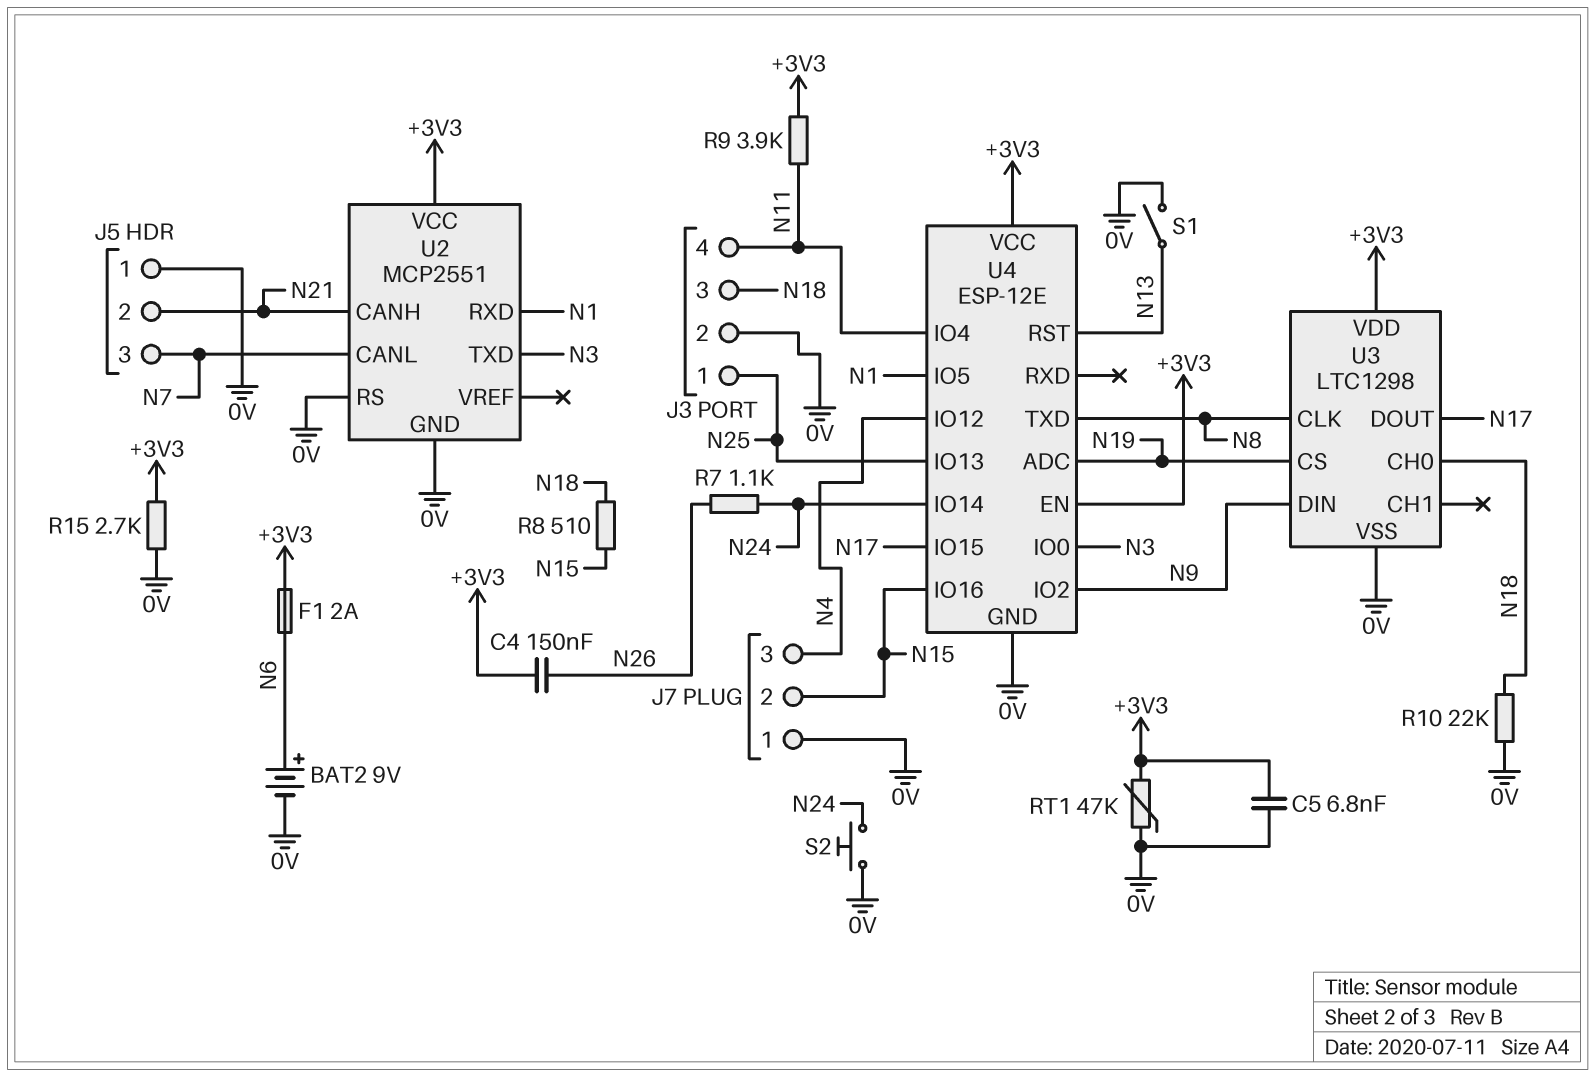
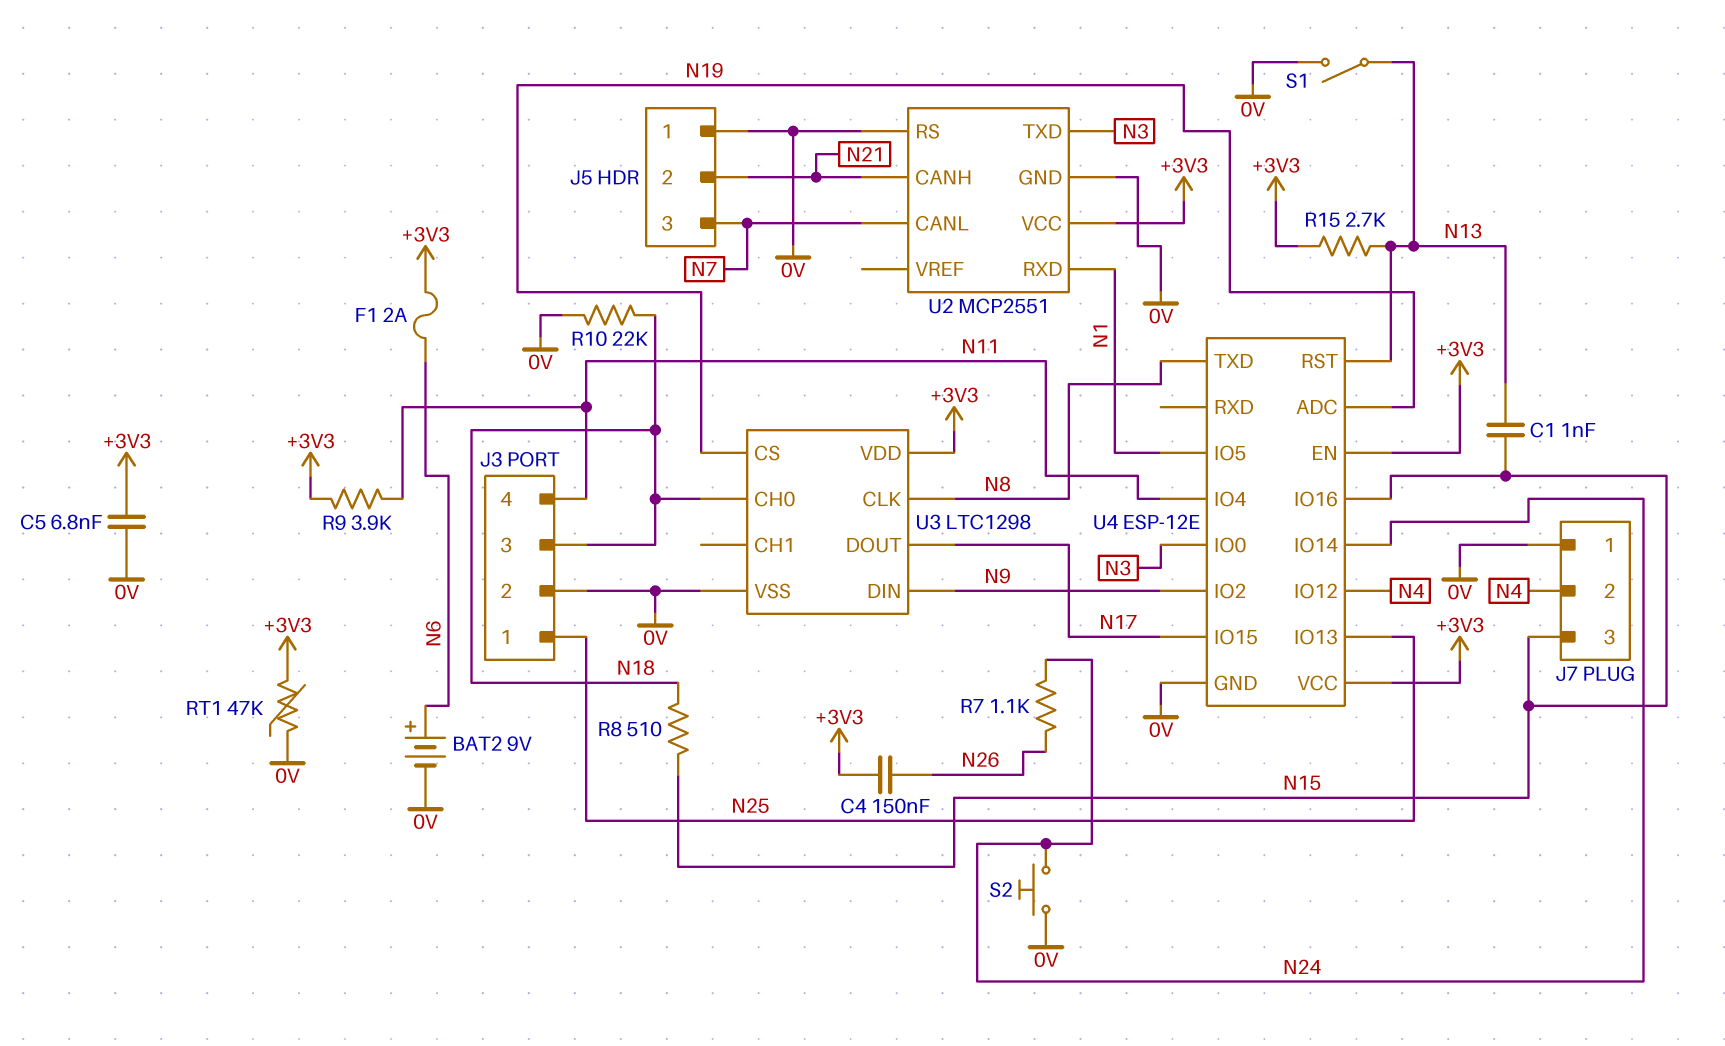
C1: none -> 1nF (N13, N15)
J7 pin 2: N15 -> N4
J7 pin 3: N4 -> N15
R15: 2.7k (+3V3, 0V) -> 2.7k (+3V3, N13)

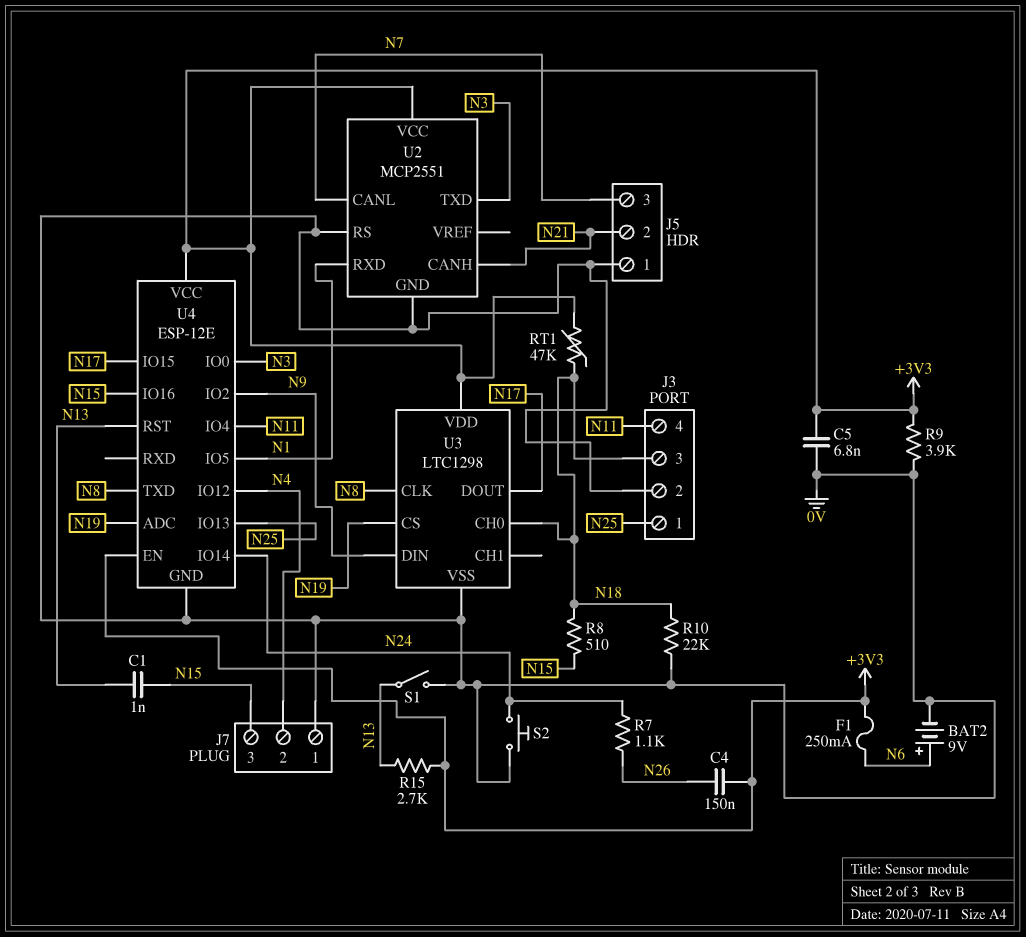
F1: 2A (+3V3, N6) -> 250mA (+3V3, N6)
R9: 3.9k (+3V3, N11) -> 3.9k (+3V3, 0V)
RT1: 47k (+3V3, 0V) -> 47k (+3V3, N18)

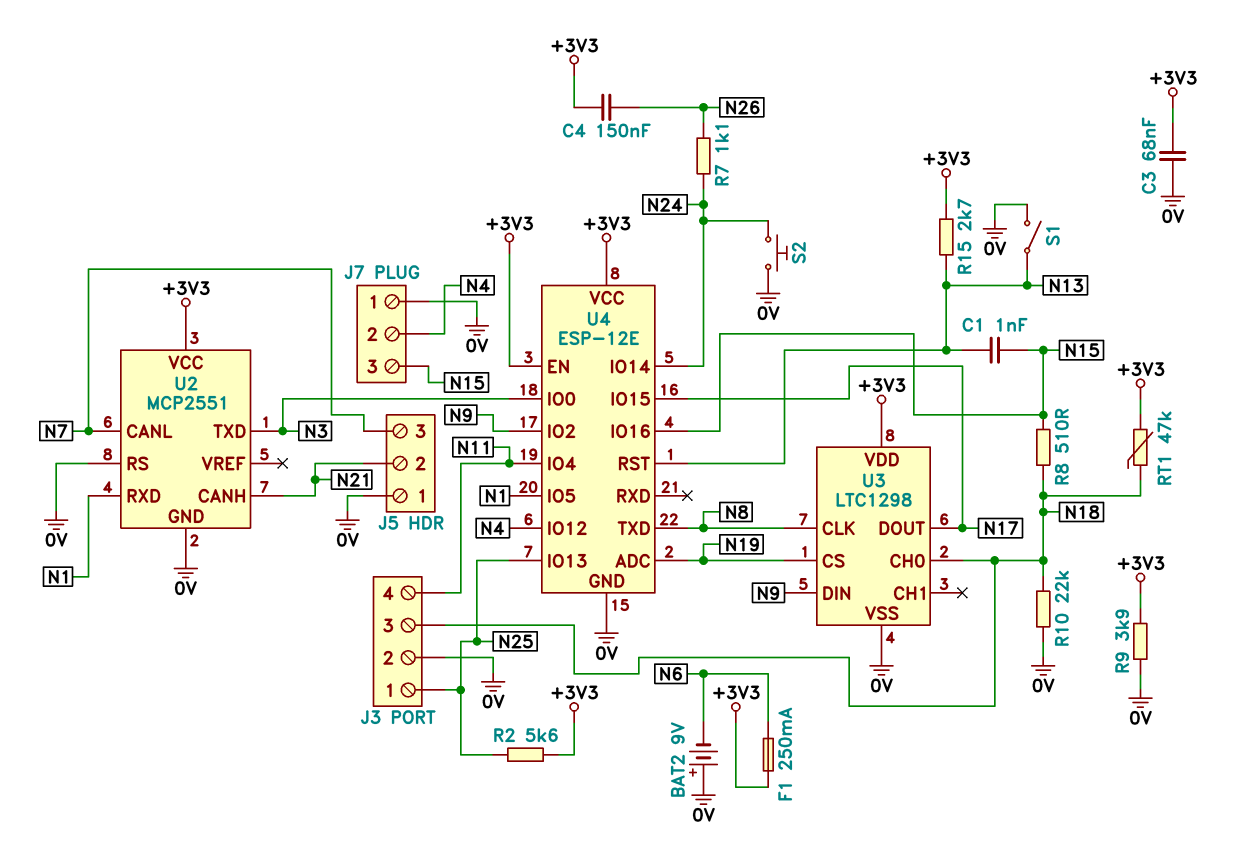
BAT2: 9V (plus N6, minus 0V) -> 9V (plus 0V, minus N6)
C3: none -> 68nF (+3V3, 0V)
C5: 6.8nF (+3V3, 0V) -> none
R2: none -> 5.6k (+3V3, N25)

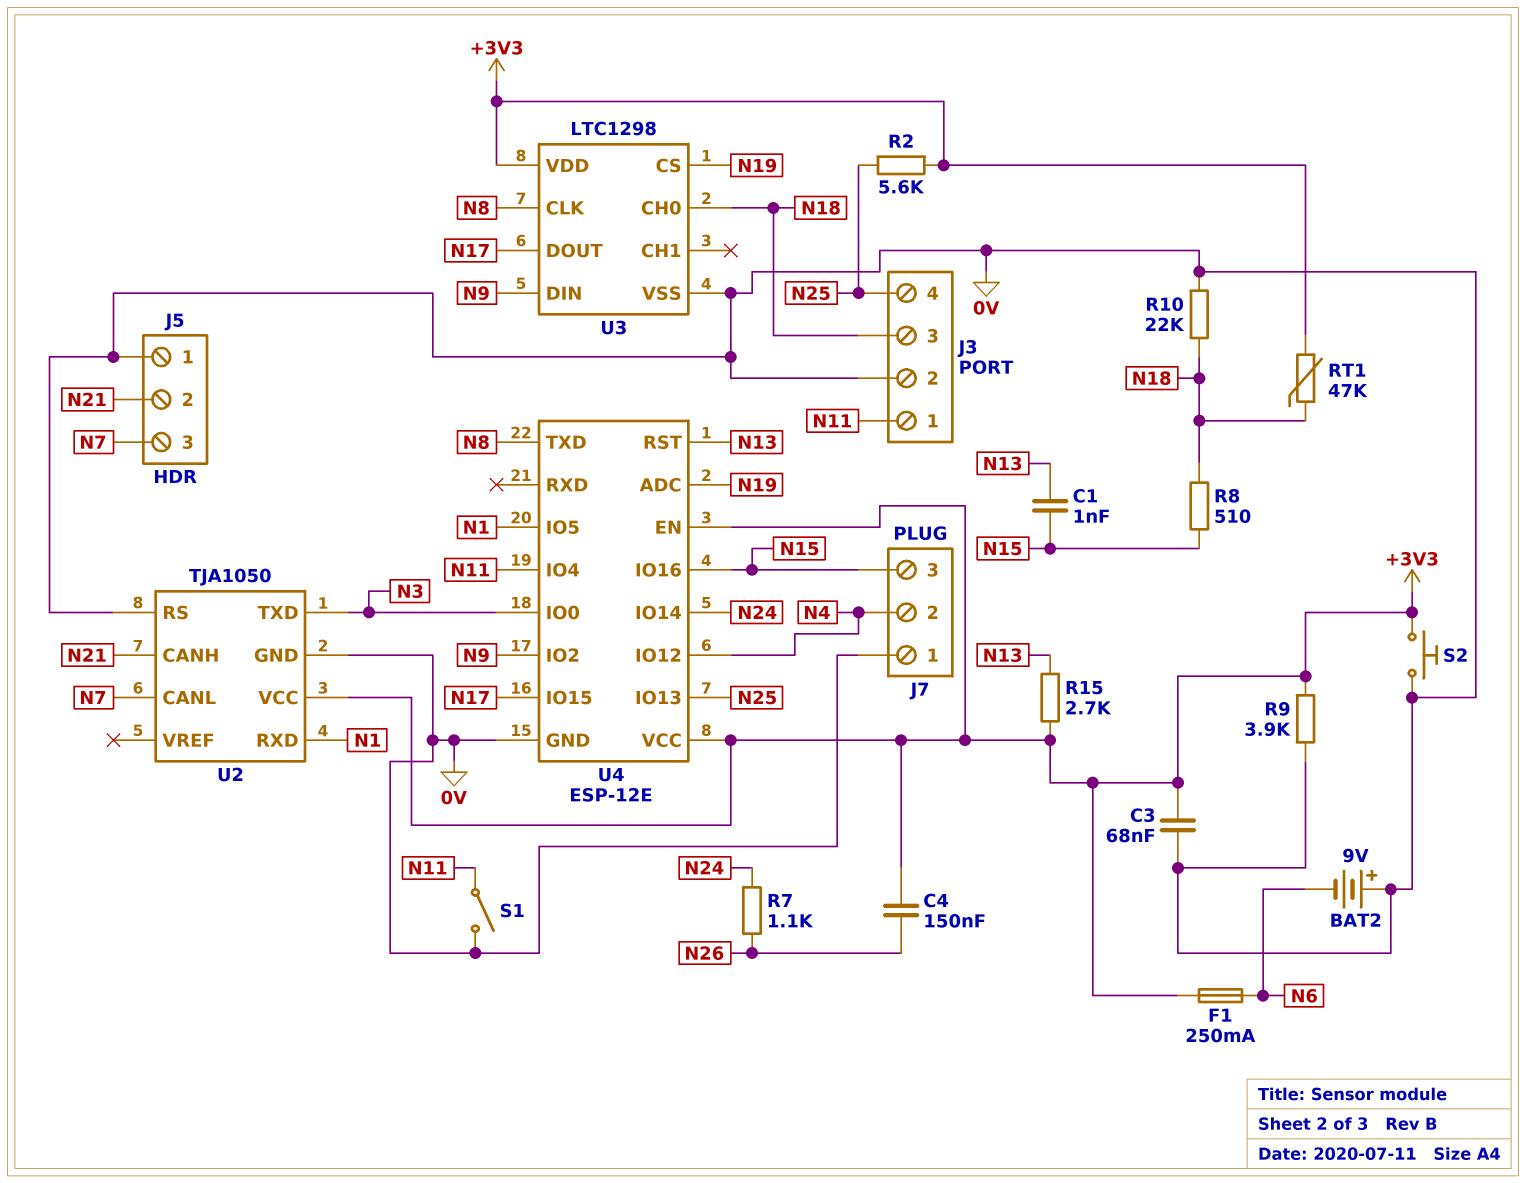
J3 pin 1: N25 -> N11
J3 pin 4: N11 -> N25
S1: switch (0V, N13) -> switch (0V, N11)
S2: button (0V, N24) -> button (+3V3, 0V)
U2: MCP2551 -> TJA1050

